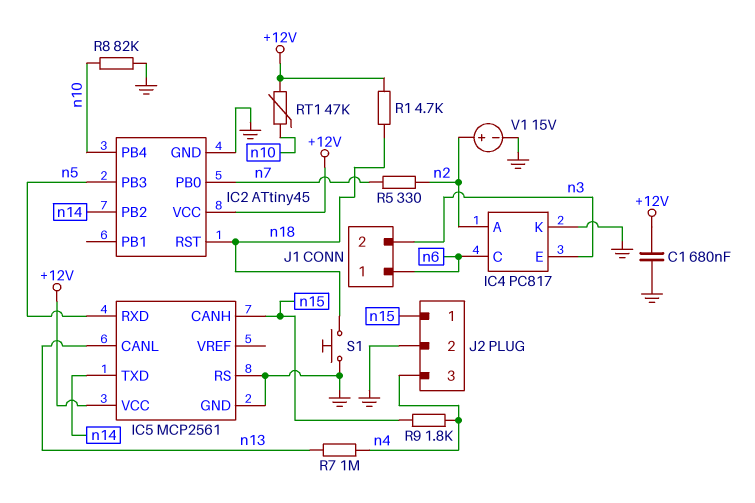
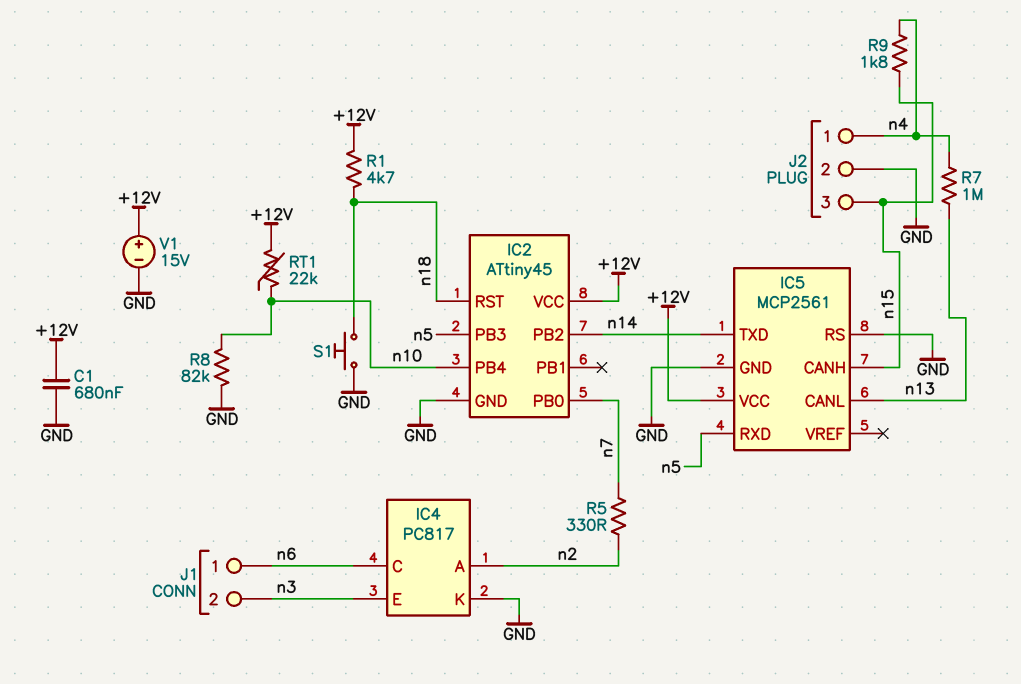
J2 pin 1: n15 -> n4
J2 pin 3: n4 -> n15
RT1: 47k (+12V, n10) -> 22k (+12V, n10)
V1: 15V (plus n2, minus GND) -> 15V (plus +12V, minus GND)

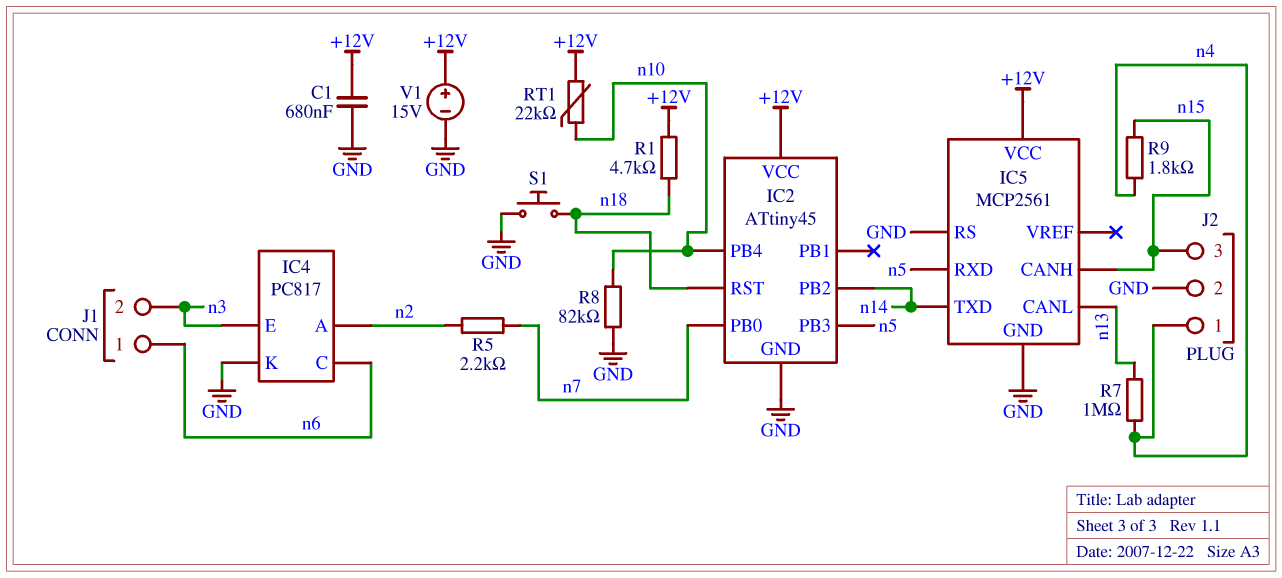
R5: 330 (n2, n7) -> 2.2k (n2, n7)

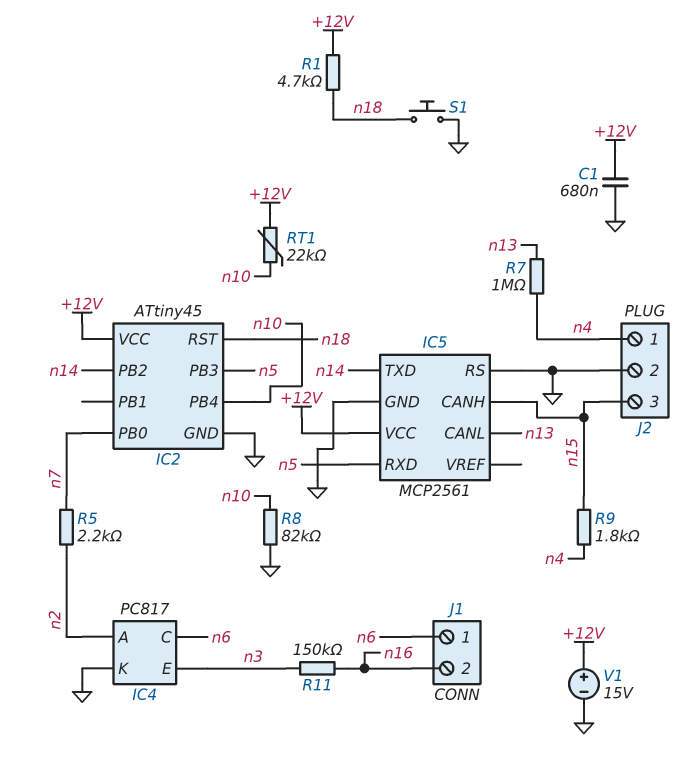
J1 pin 2: n3 -> n16
R11: none -> 150k (n3, n16)

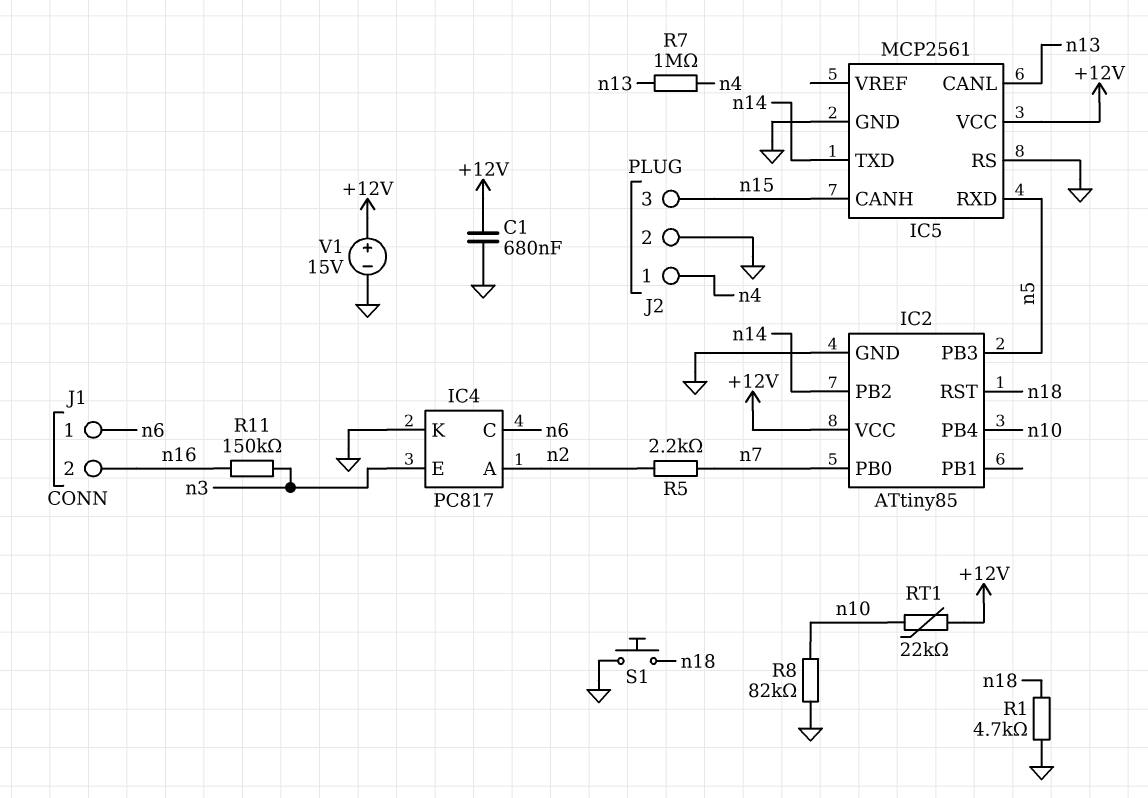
IC2: ATtiny45 -> ATtiny85
R1: 4.7k (+12V, n18) -> 4.7k (GND, n18)
R9: 1.8k (n4, n15) -> none

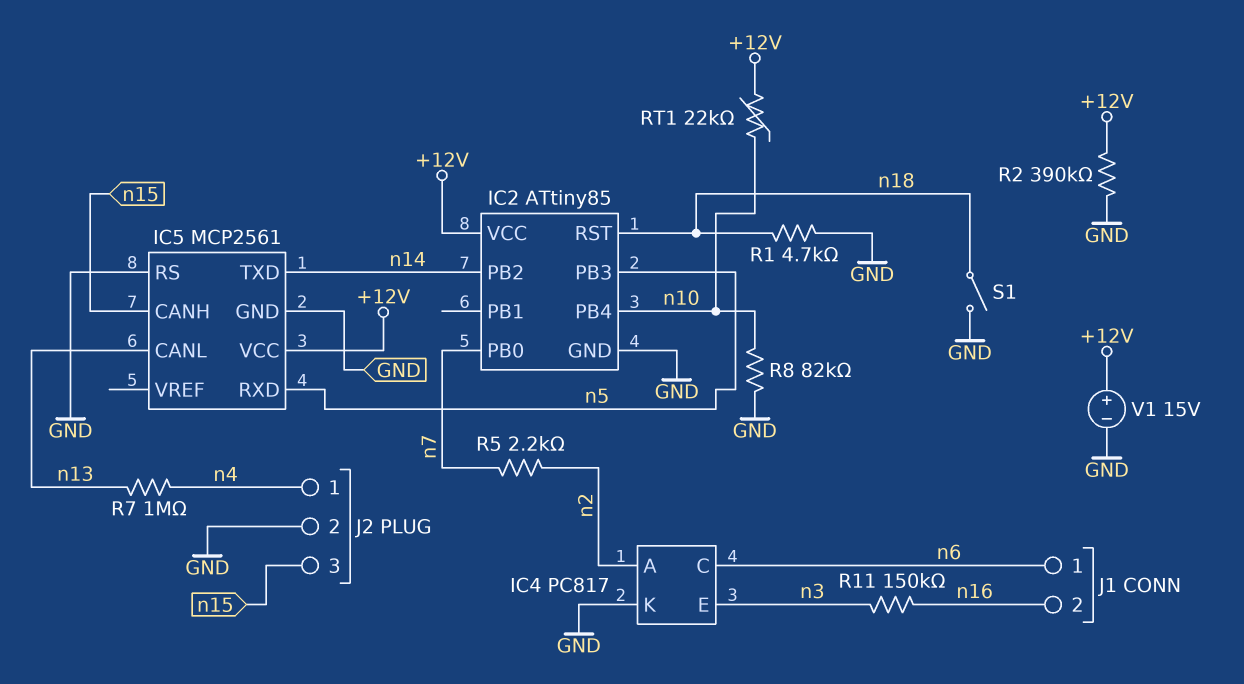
C1: 680nF (+12V, GND) -> none
R2: none -> 390k (+12V, GND)
S1: button (GND, n18) -> switch (GND, n18)

